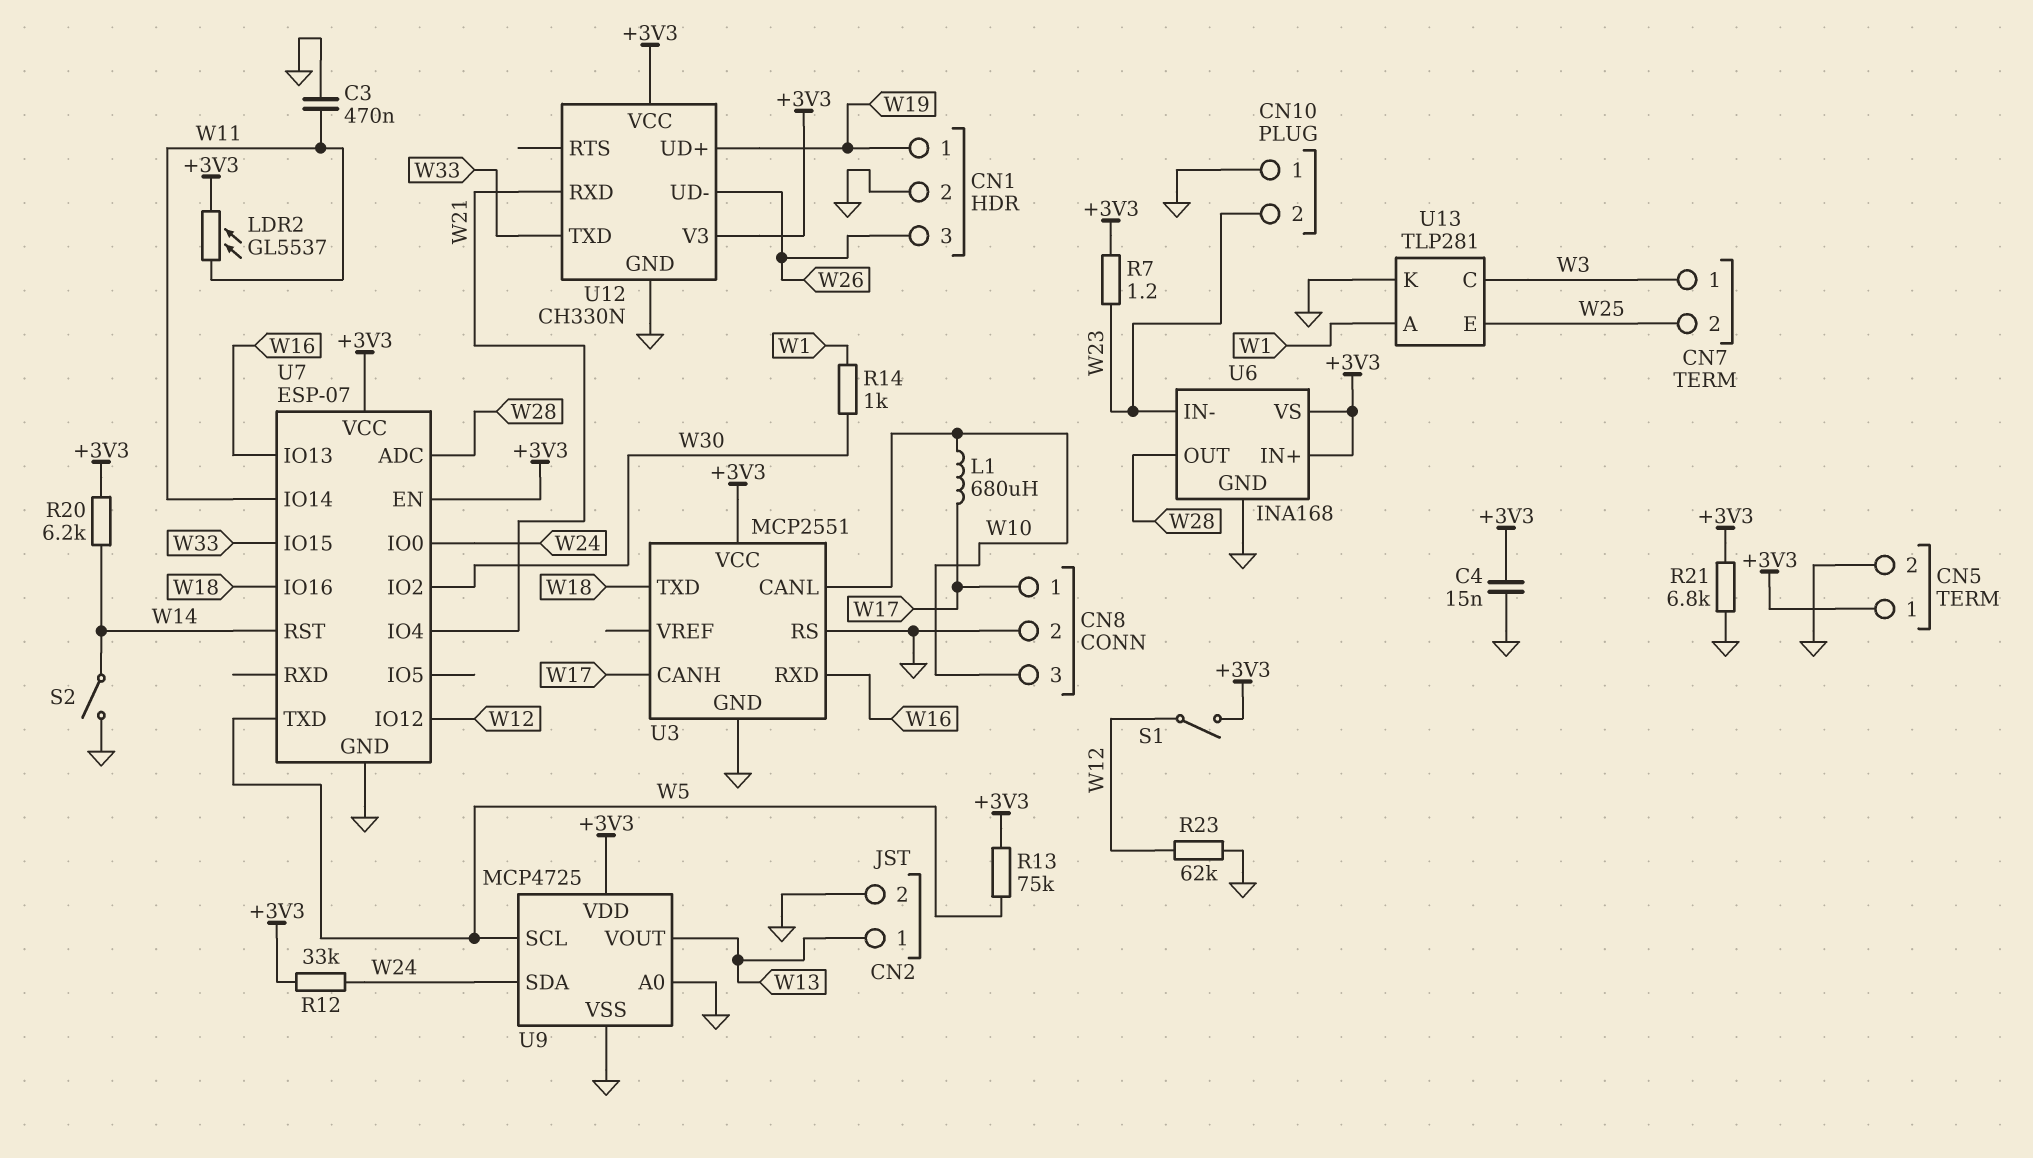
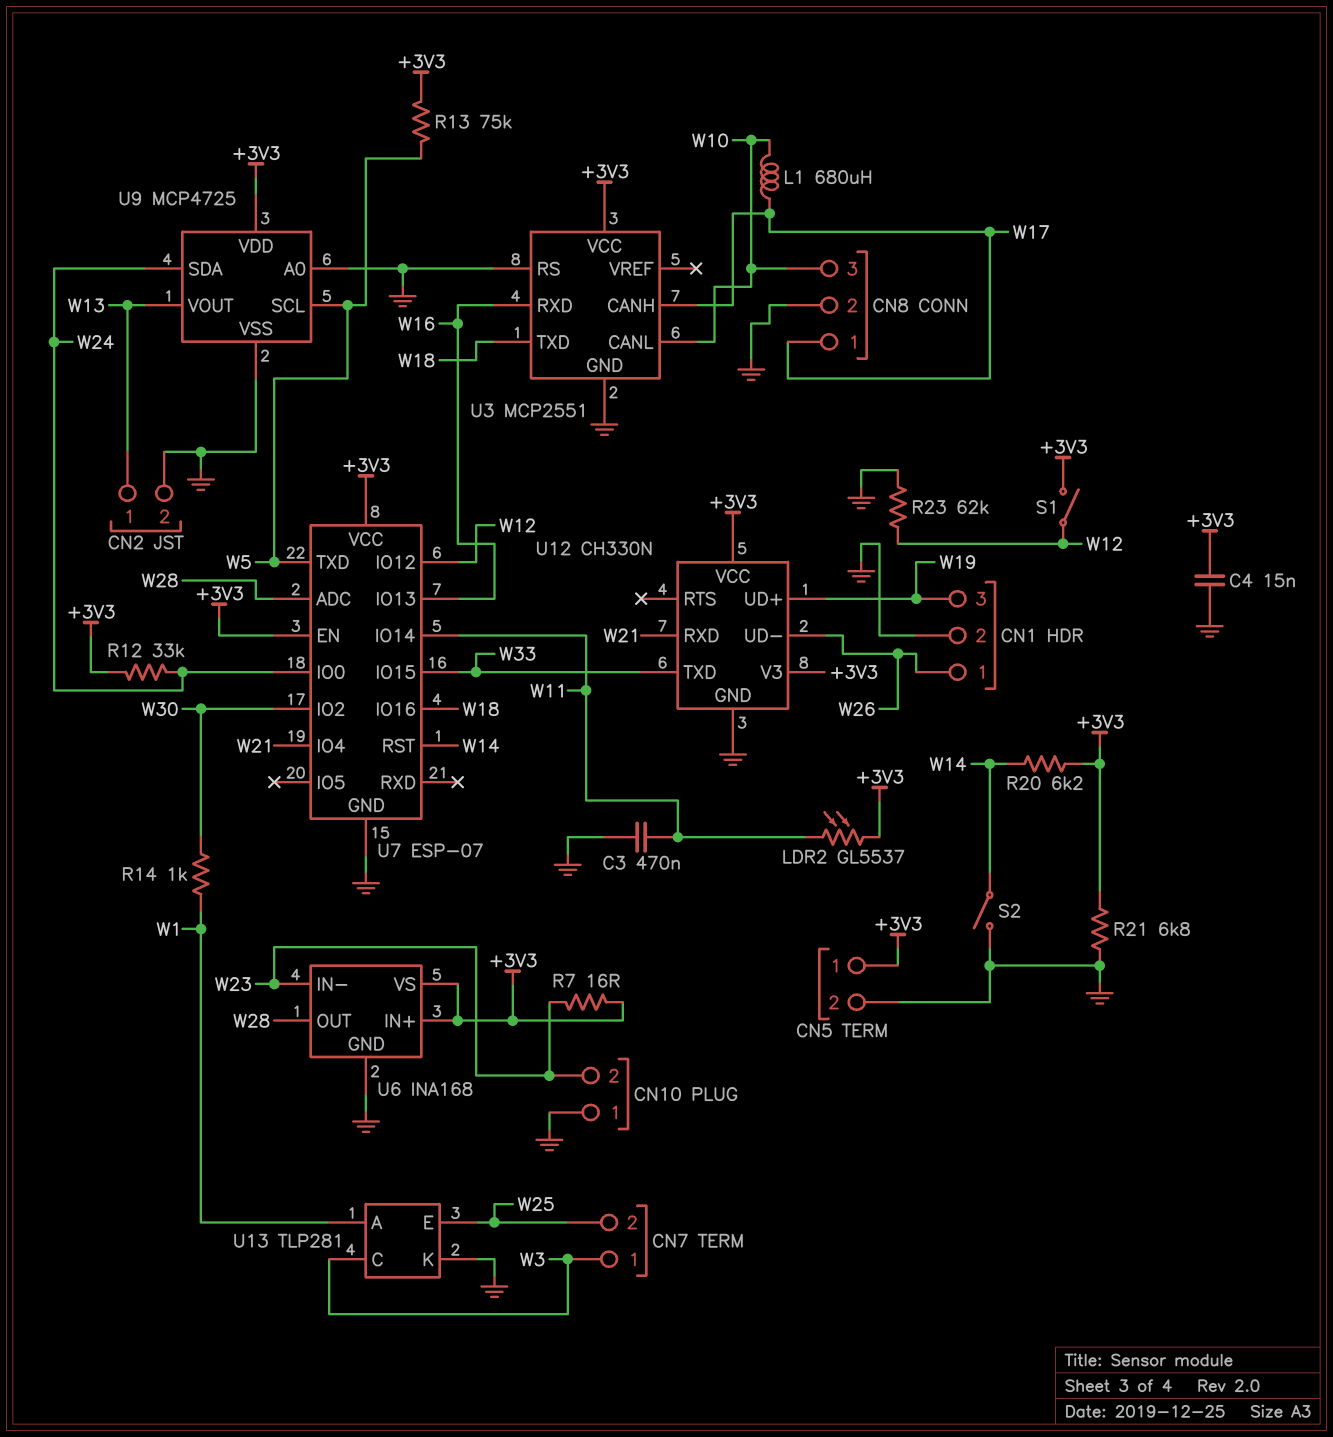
CN1 pin 1: W19 -> W26
CN1 pin 3: W26 -> W19
R7: 1.2 (+3V3, W23) -> 16 (+3V3, W23)

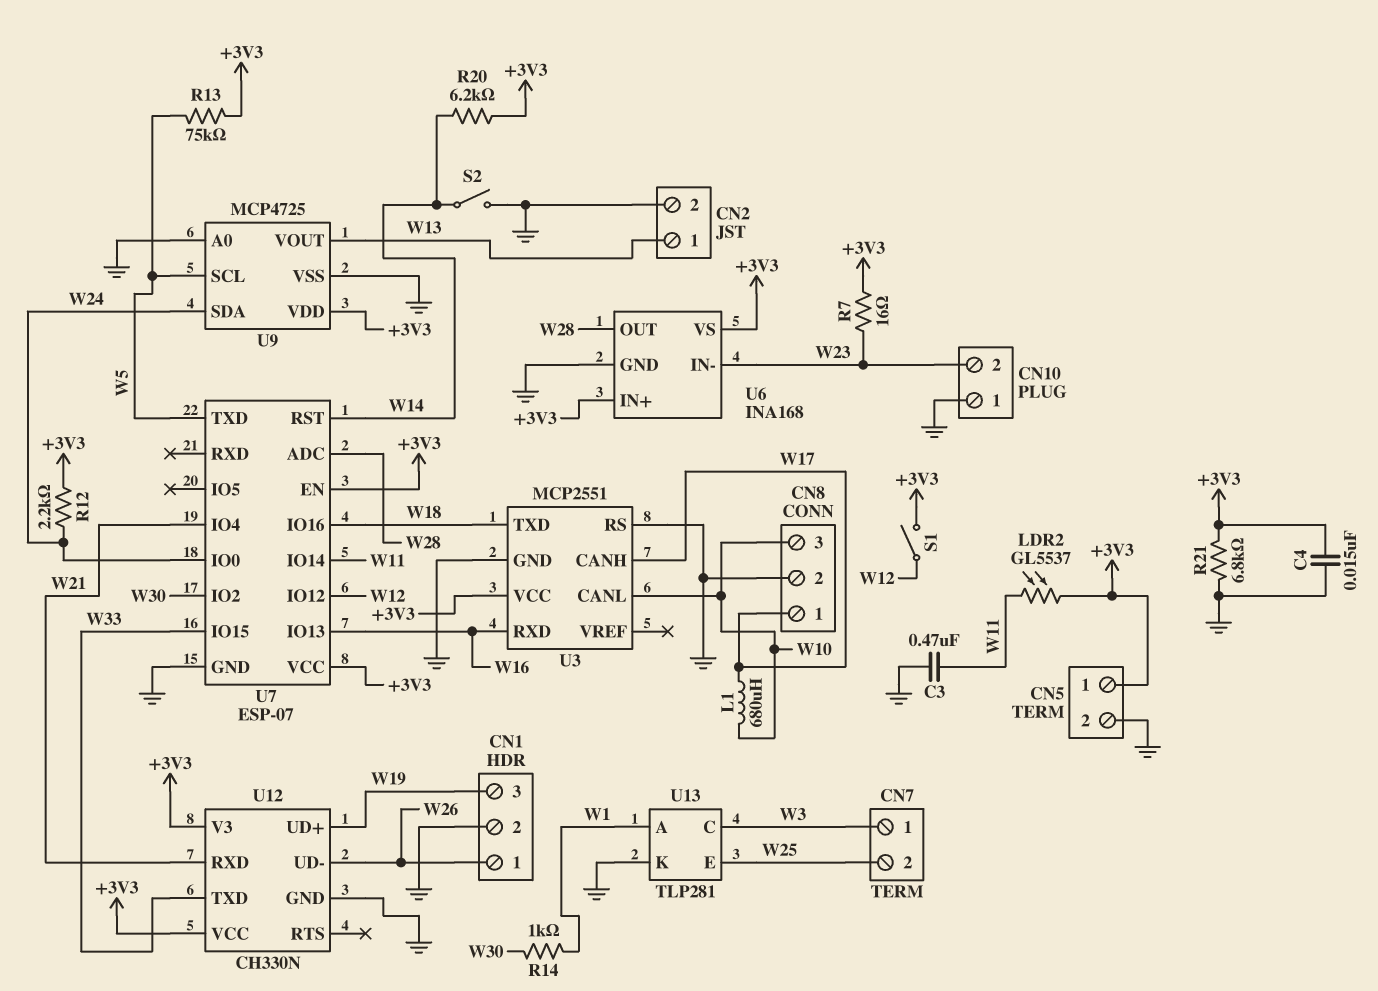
R12: 33k (+3V3, W24) -> 2.2k (+3V3, W24)
R23: 62k (GND, W12) -> none

